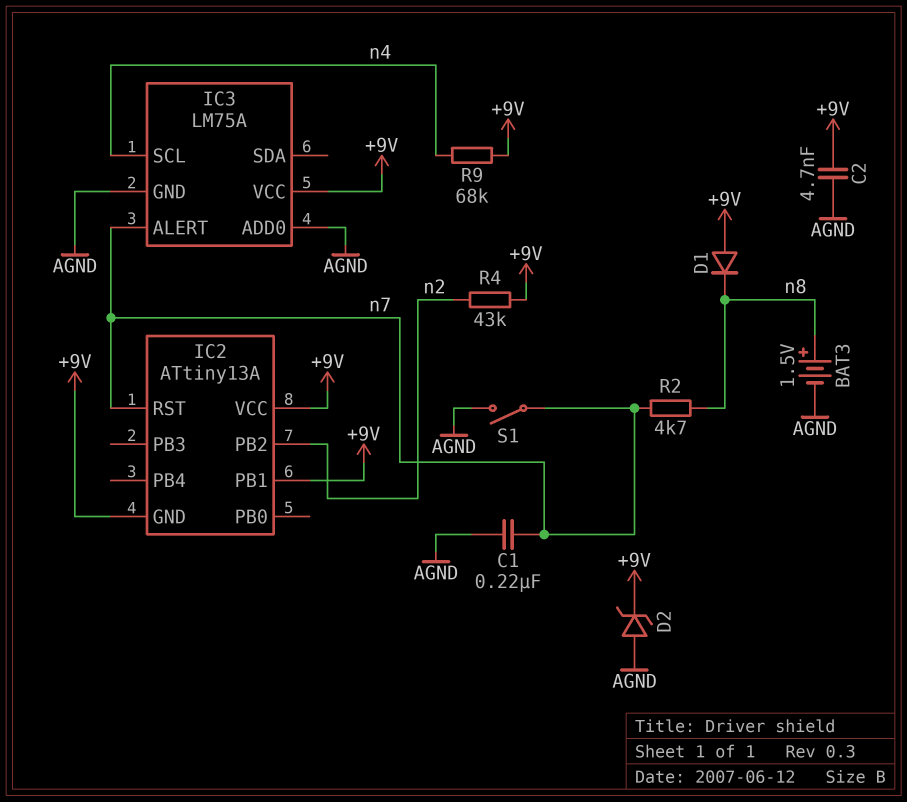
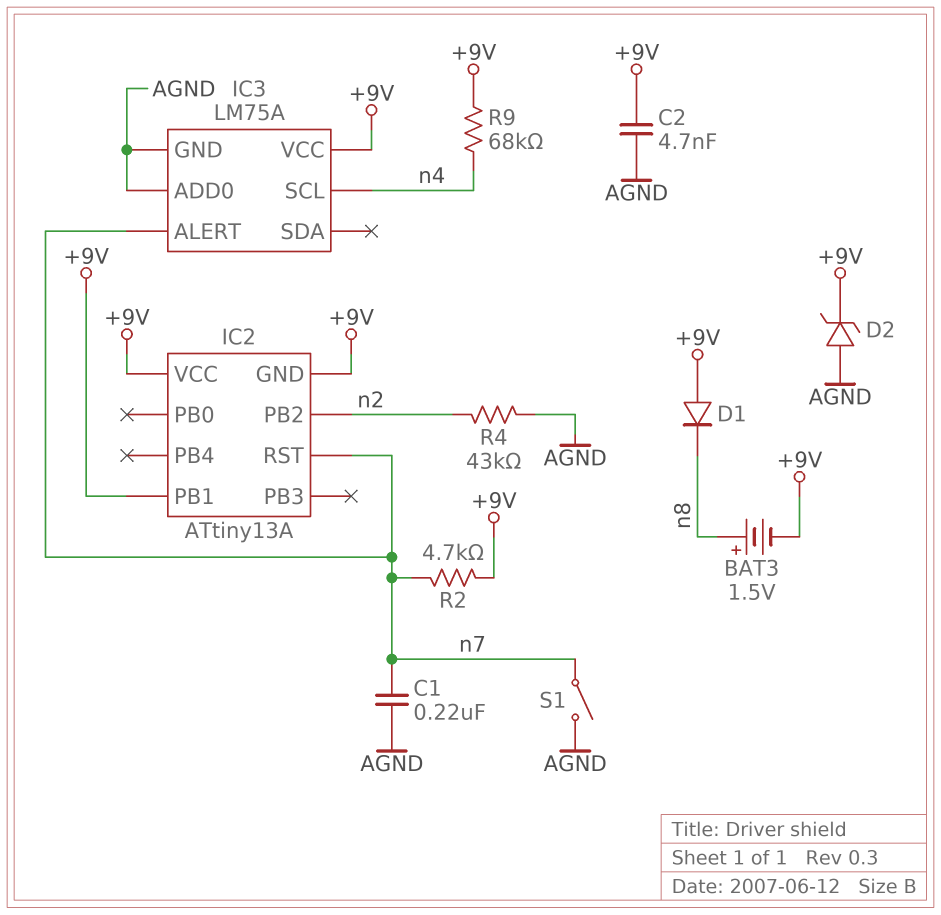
BAT3: 1.5V (plus n8, minus AGND) -> 1.5V (plus n8, minus +9V)
R2: 4.7k (n7, n8) -> 4.7k (+9V, n7)
R4: 43k (+9V, n2) -> 43k (AGND, n2)

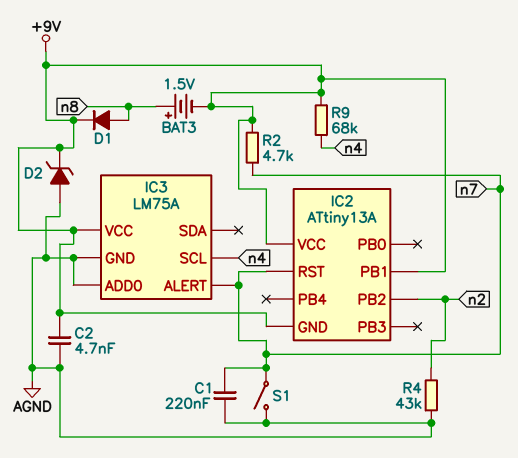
D1: diode (A +9V, K n8) -> diode (A n8, K +9V)

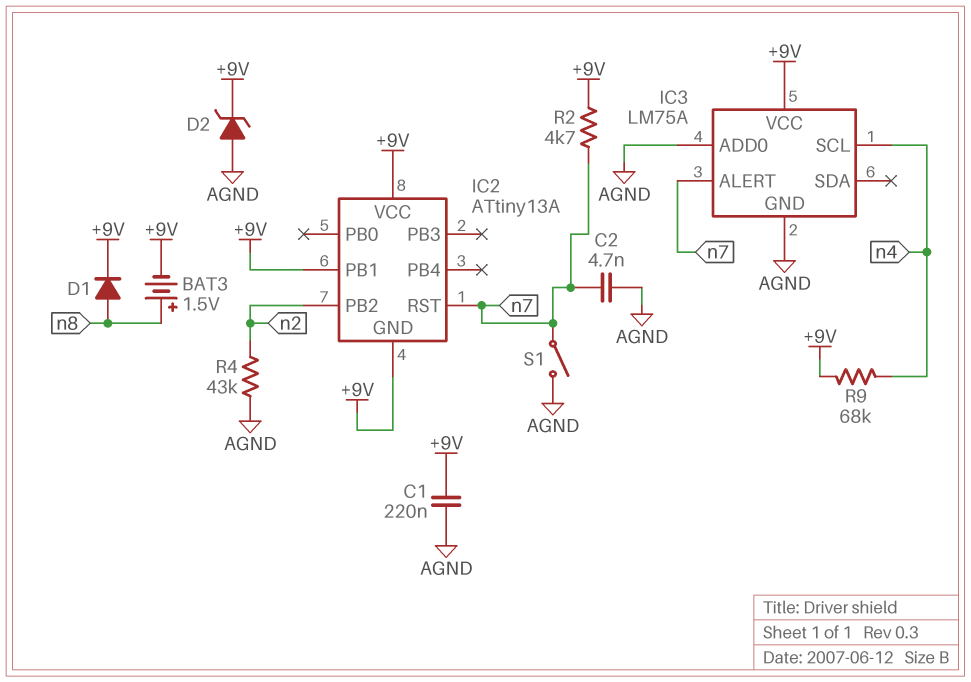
C1: 220nF (AGND, n7) -> 220nF (+9V, AGND)
C2: 4.7nF (+9V, AGND) -> 4.7nF (AGND, n7)

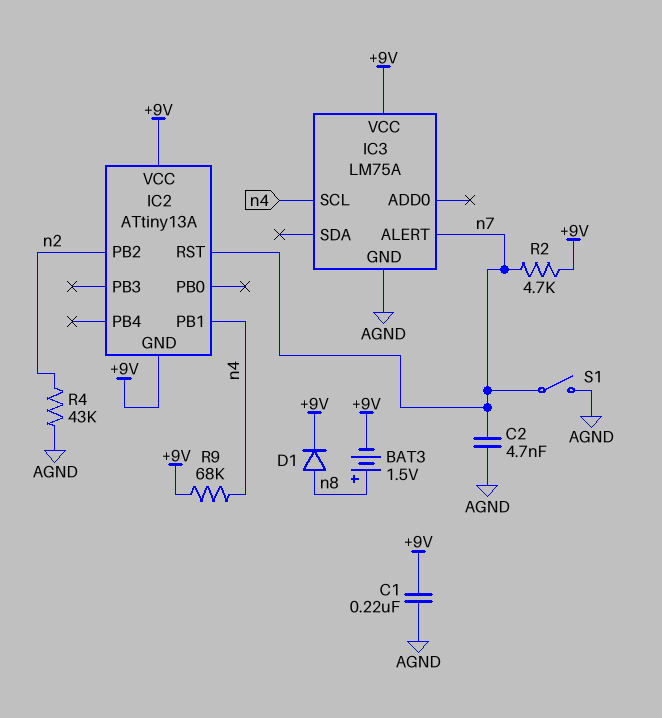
D2: zener (A AGND, K +9V) -> none
IC2 pin PB1: +9V -> n4
IC3 pin ADD0: AGND -> none

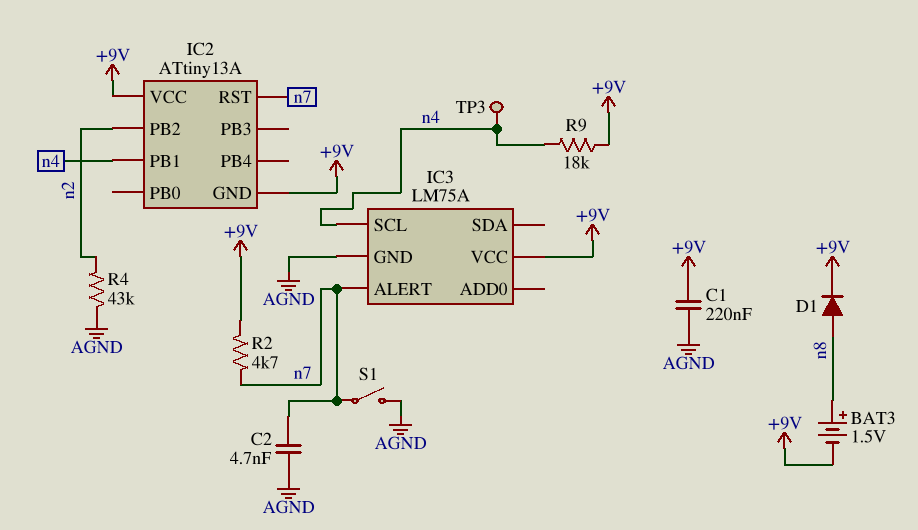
R9: 68k (+9V, n4) -> 18k (+9V, n4)
TP3: none -> test point (n4)

